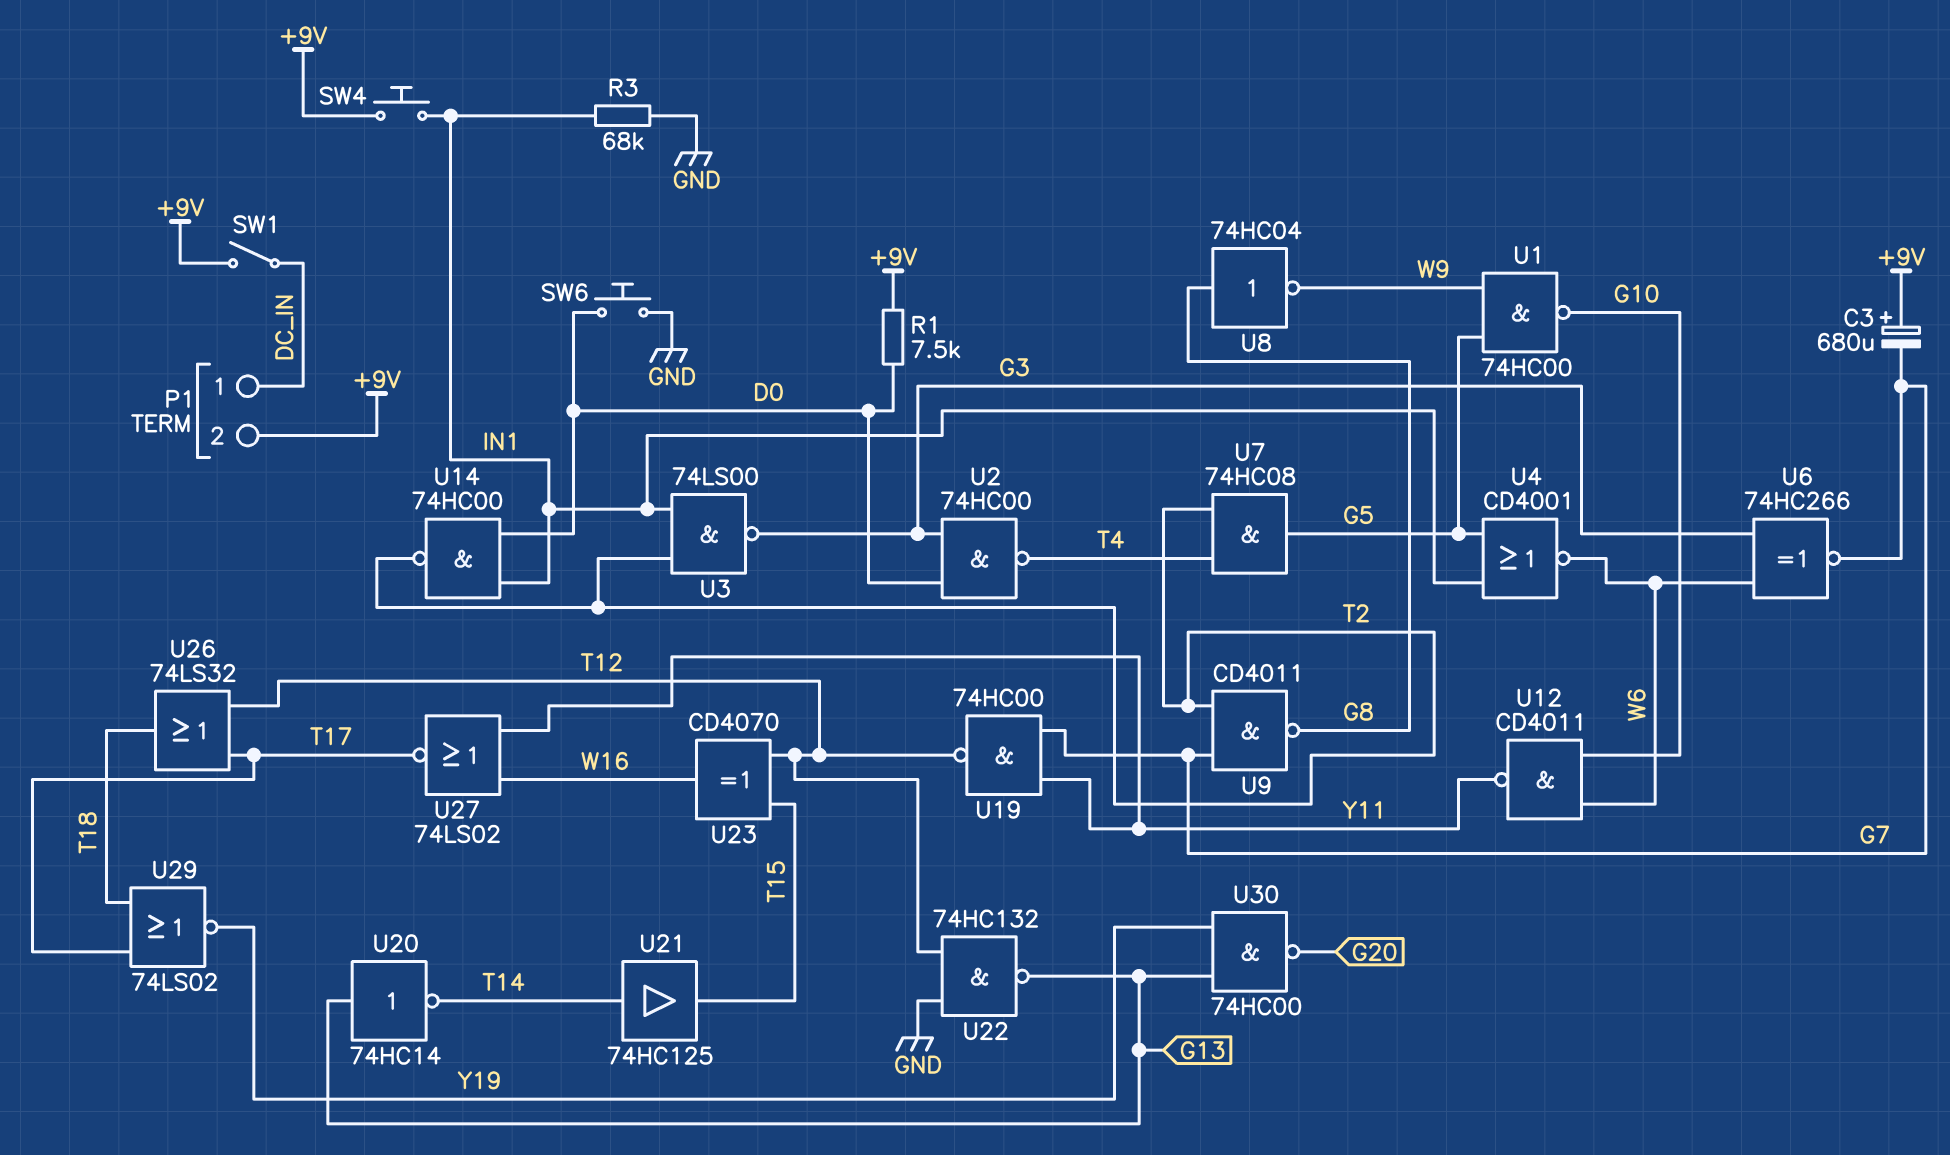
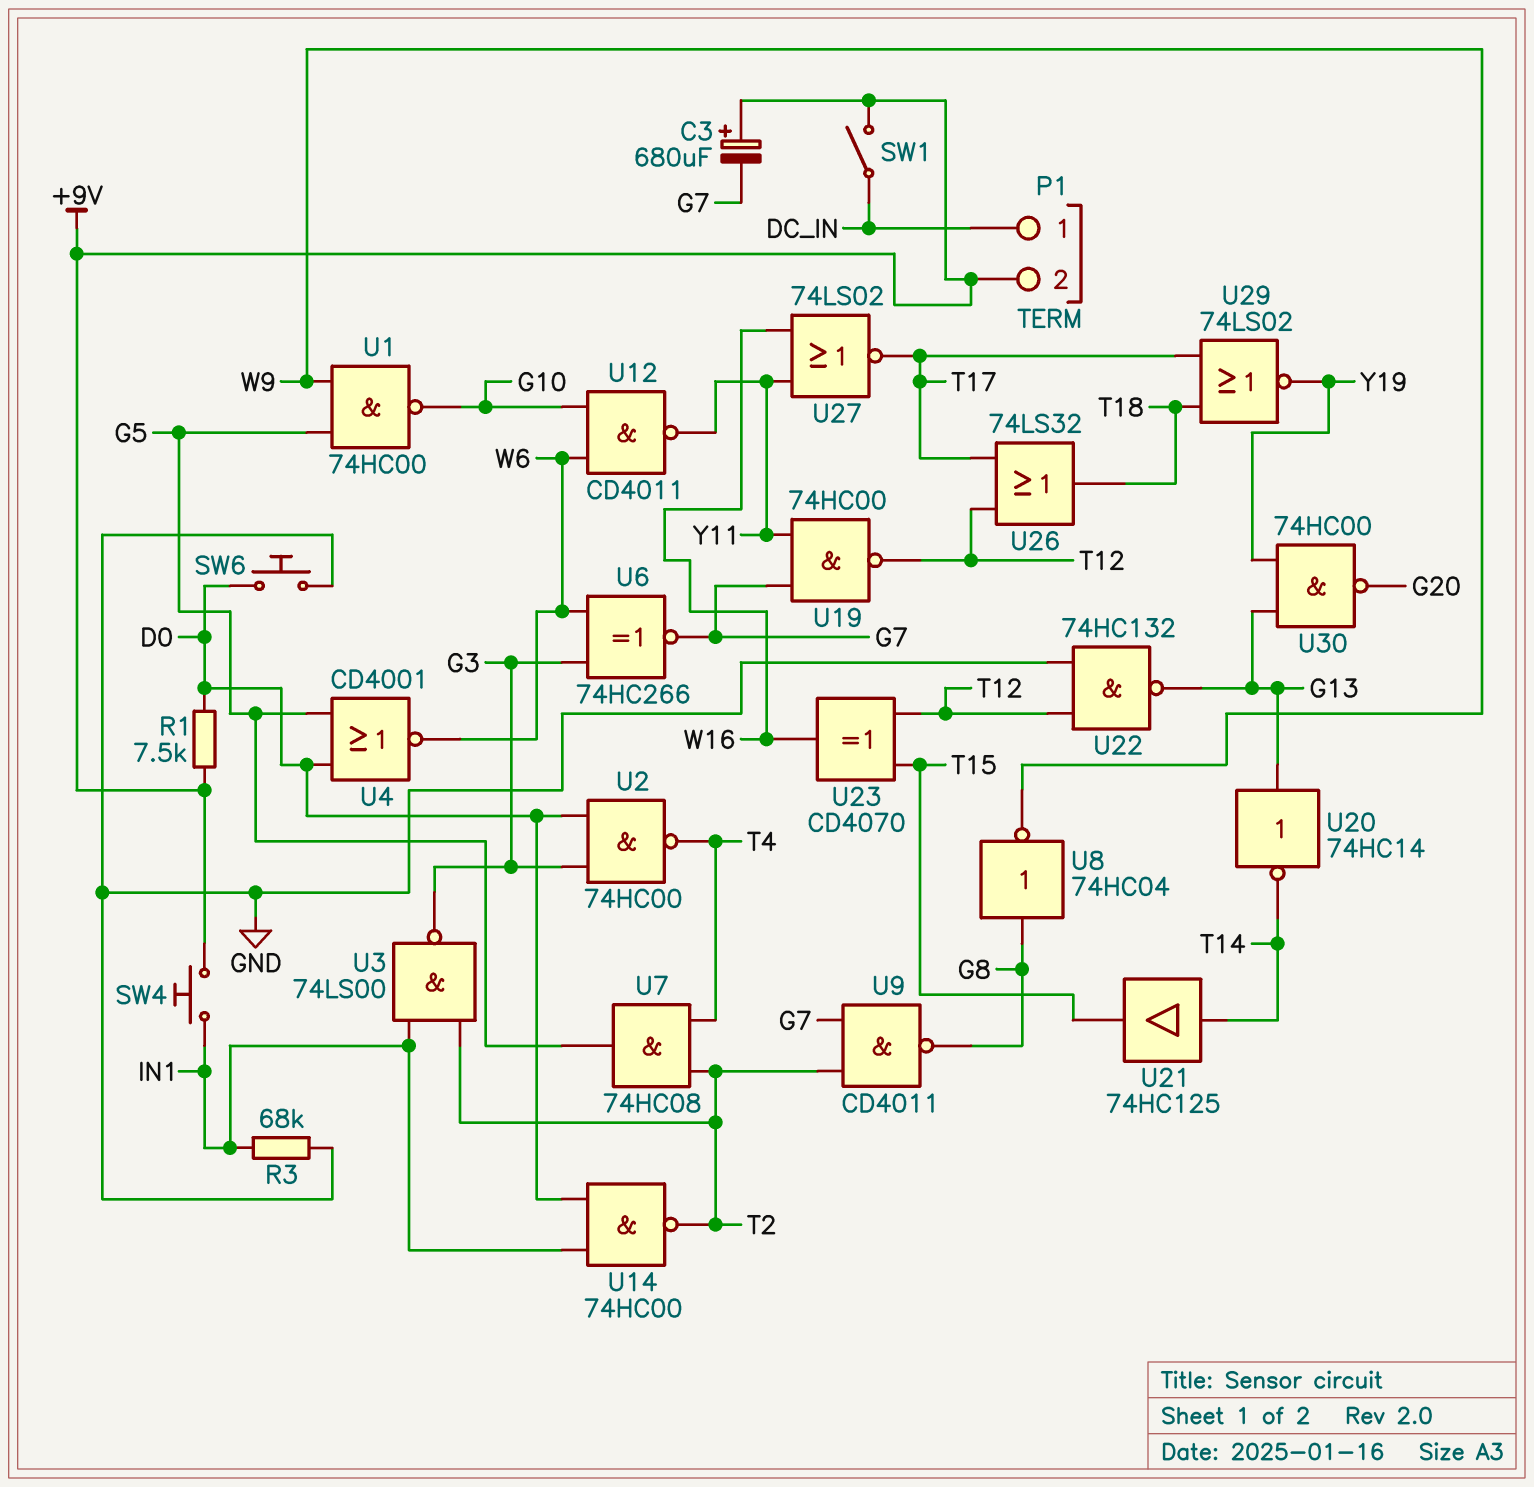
U4: NOR CD4001 (in G5, in IN1, out W6) -> NOR CD4001 (in D0, in G5, out W6)

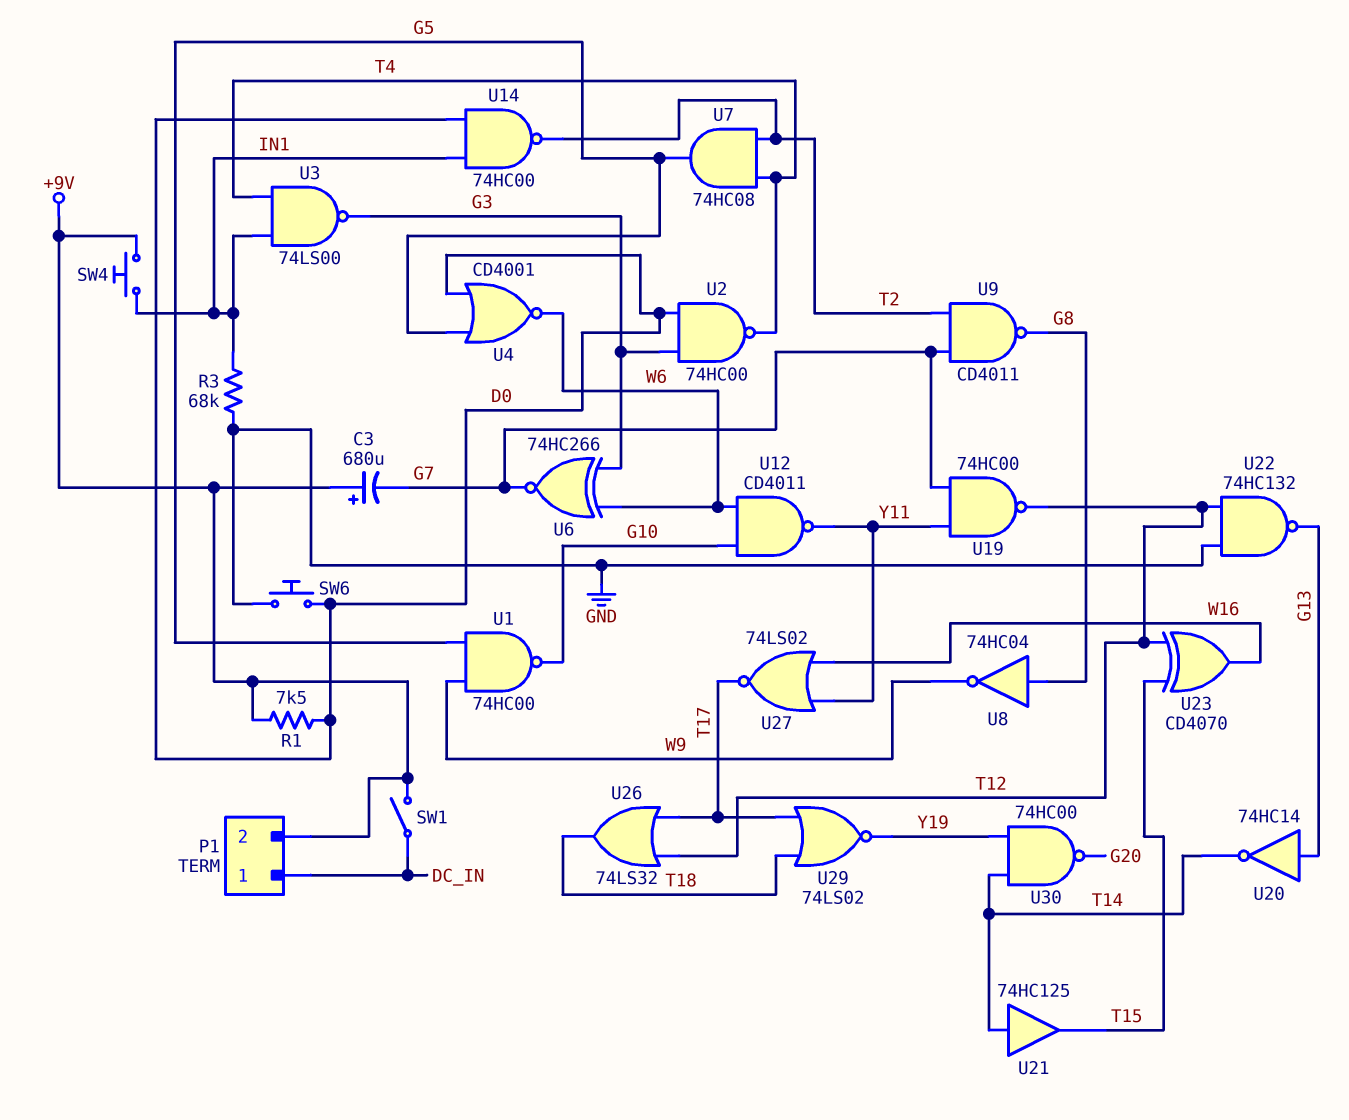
U3: NAND 74LS00 (in IN1, in T2, out G3) -> NAND 74LS00 (in IN1, in T4, out G3)
U30: NAND 74HC00 (in G13, in Y19, out G20) -> NAND 74HC00 (in T14, in Y19, out G20)

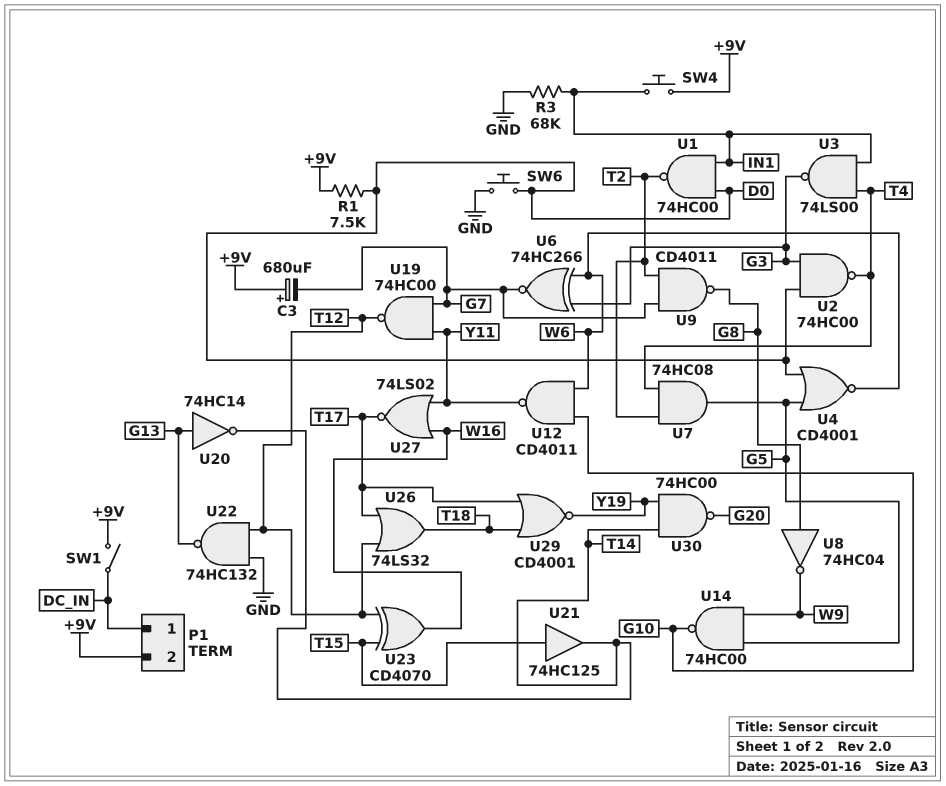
U1: NAND 74HC00 (in G5, in W9, out G10) -> NAND 74HC00 (in D0, in IN1, out T2)
U14: NAND 74HC00 (in D0, in IN1, out T2) -> NAND 74HC00 (in G5, in W9, out G10)
U21: buffer 74HC125 (in T14, out T15) -> buffer 74HC125 (in T15, out T14)
U29: NOR 74LS02 (in T17, in T18, out Y19) -> NOR CD4001 (in T17, in T18, out Y19)

